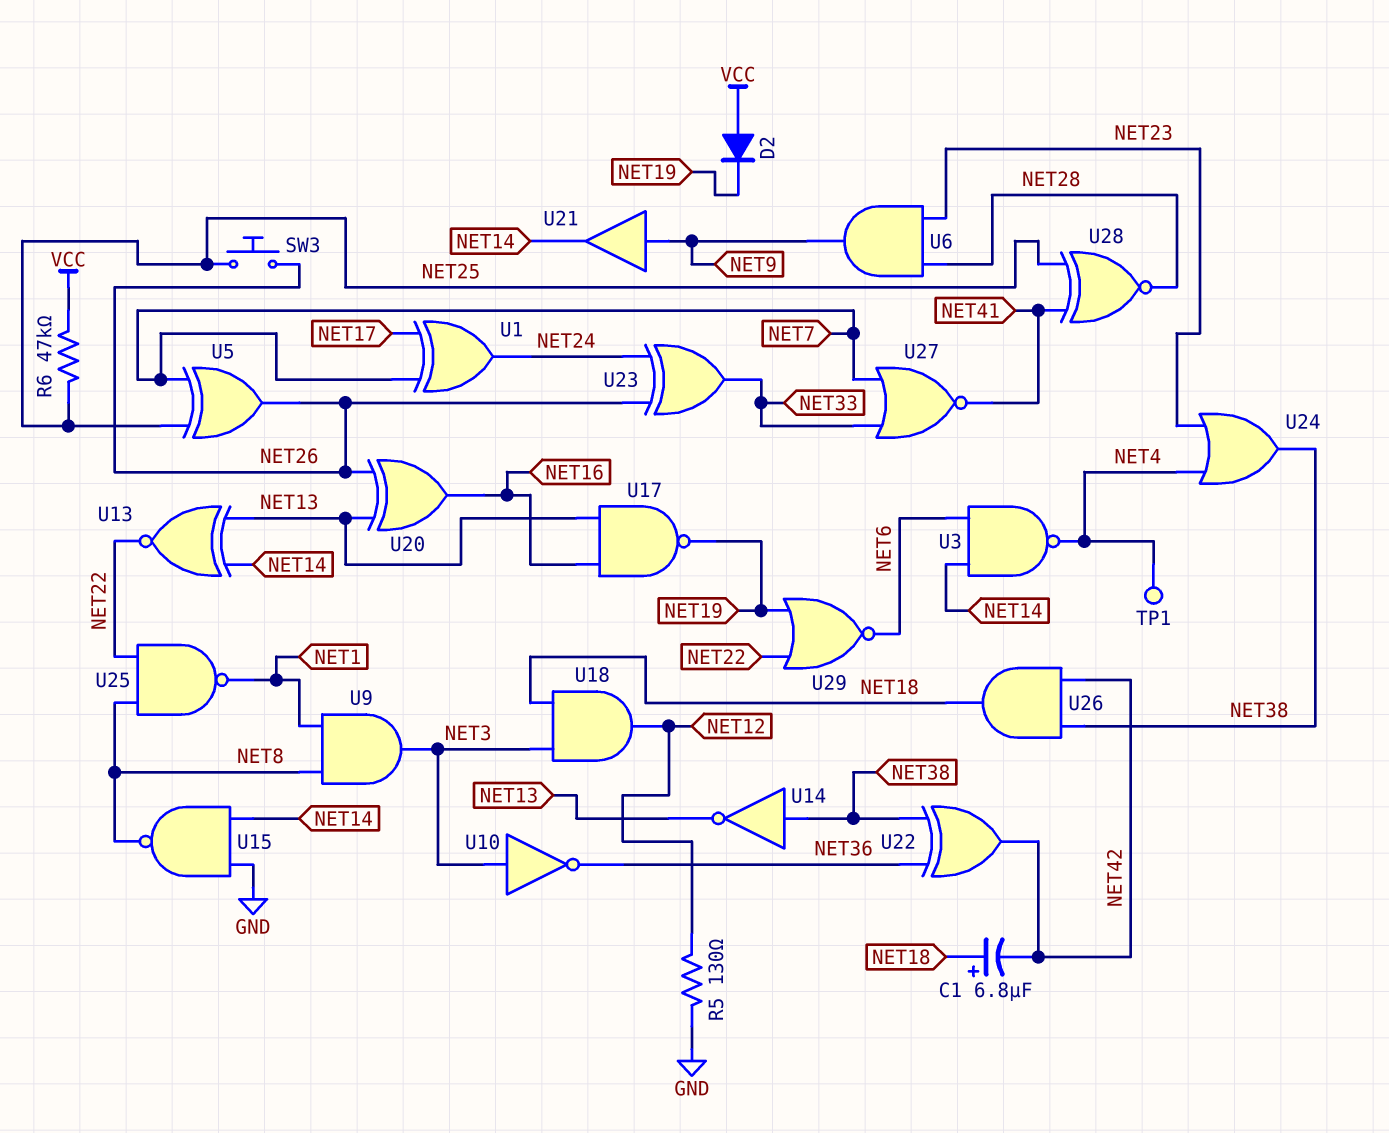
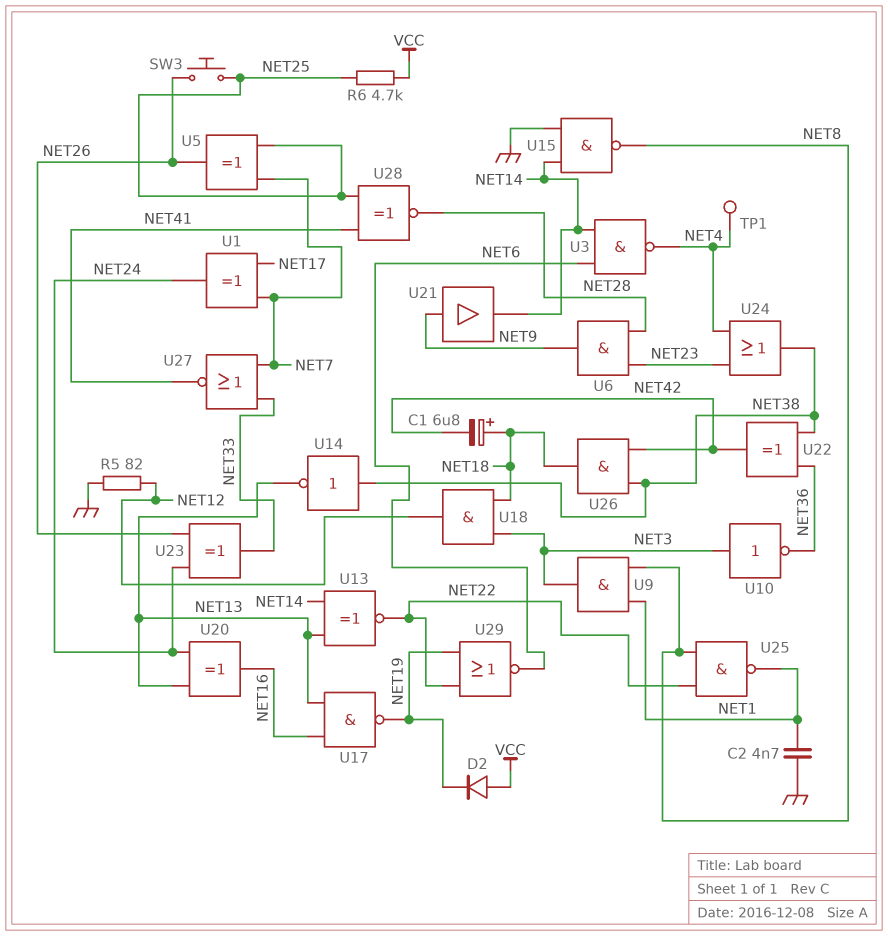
C2: none -> 4.7nF (GND, NET1)
R5: 130 (GND, NET12) -> 82 (GND, NET12)
R6: 47k (NET25, VCC) -> 4.7k (NET25, VCC)
U20: XOR (in NET13, in NET26, out NET16) -> XOR (in NET13, in NET24, out NET16)

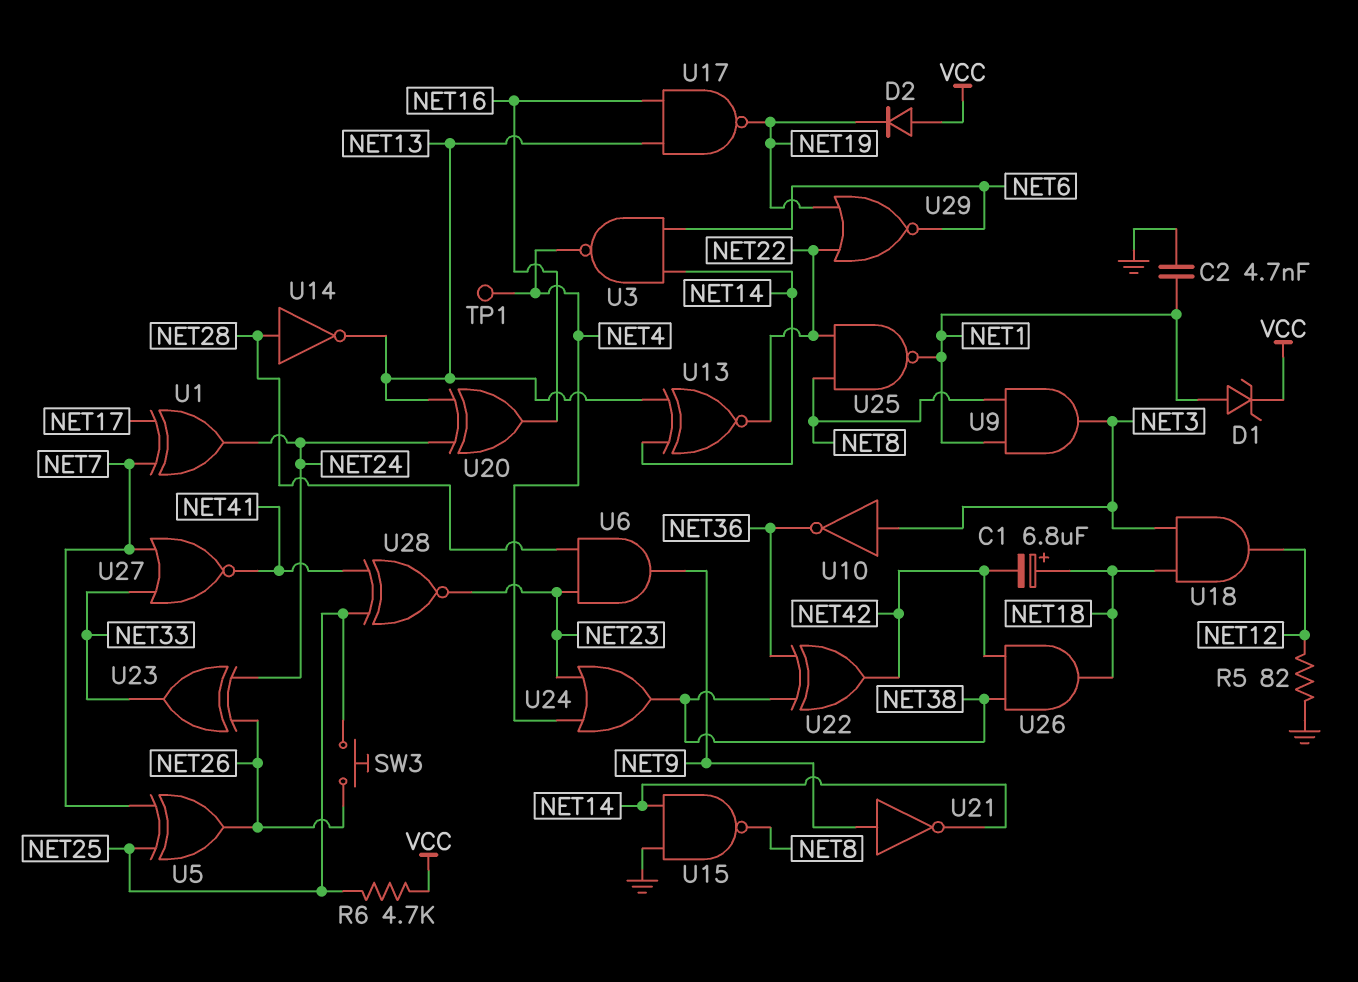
D1: none -> zener (A NET1, K VCC)
U14: NOT (in NET38, out NET13) -> NOT (in NET28, out NET13)
U21: buffer (in NET9, out NET14) -> NOT (in NET9, out NET14)
U28: XNOR (in NET25, in NET41, out NET28) -> XNOR (in NET25, in NET41, out NET23)

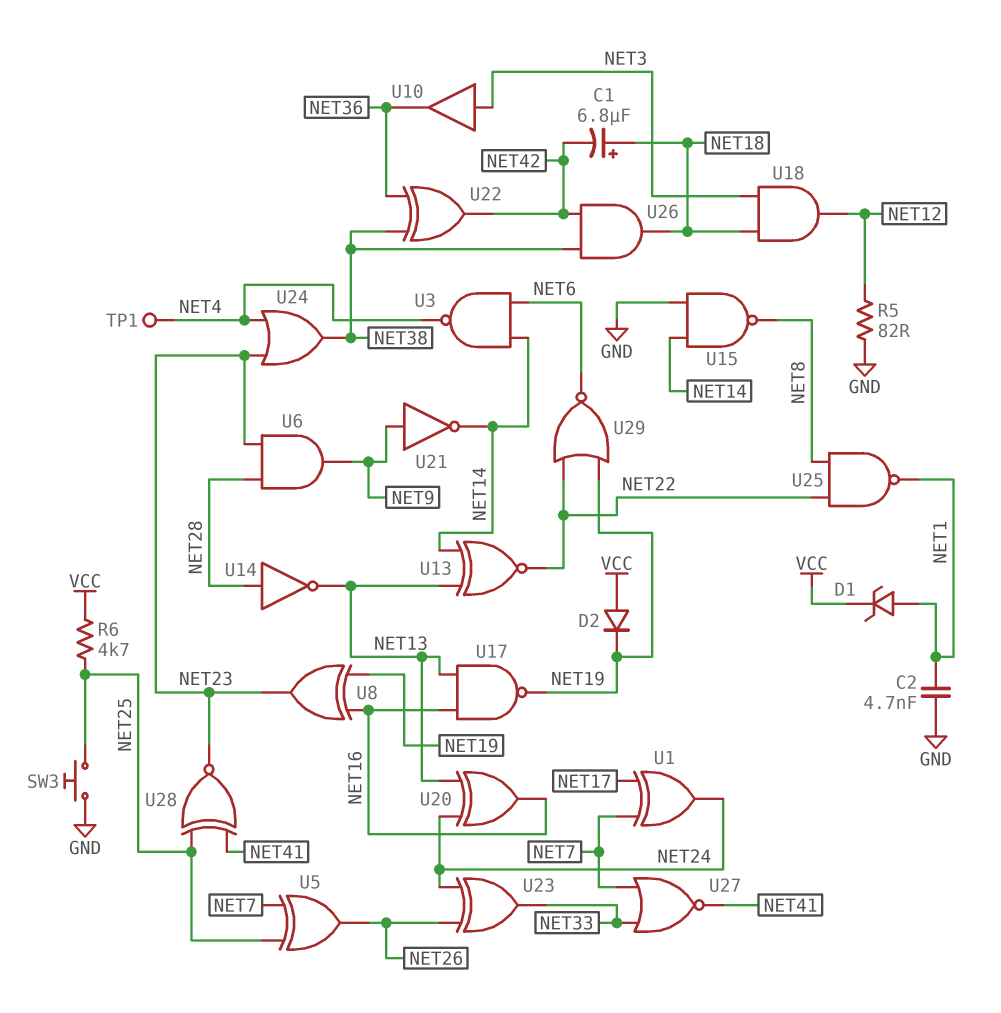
SW3: button (NET25, NET26) -> button (GND, NET25)
U8: none -> XOR (in NET16, in NET19, out NET23)
U9: AND (in NET1, in NET8, out NET3) -> none
U10: NOT (in NET3, out NET36) -> buffer (in NET3, out NET36)

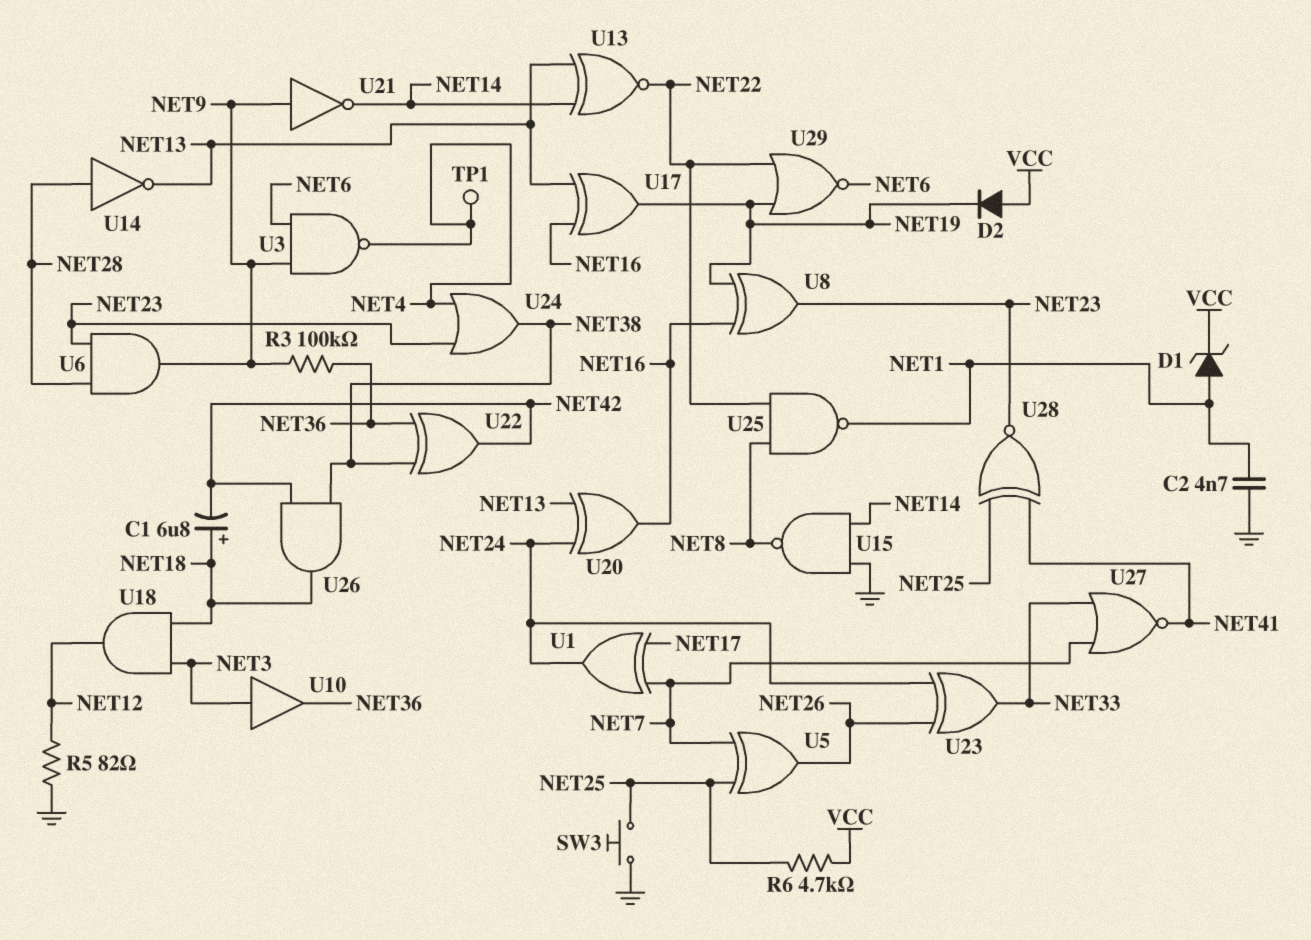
R3: none -> 100k (NET9, NET36)
U3: NAND (in NET6, in NET14, out NET4) -> NAND (in NET6, in NET9, out NET4)
U17: NAND (in NET13, in NET16, out NET19) -> XOR (in NET13, in NET16, out NET19)

